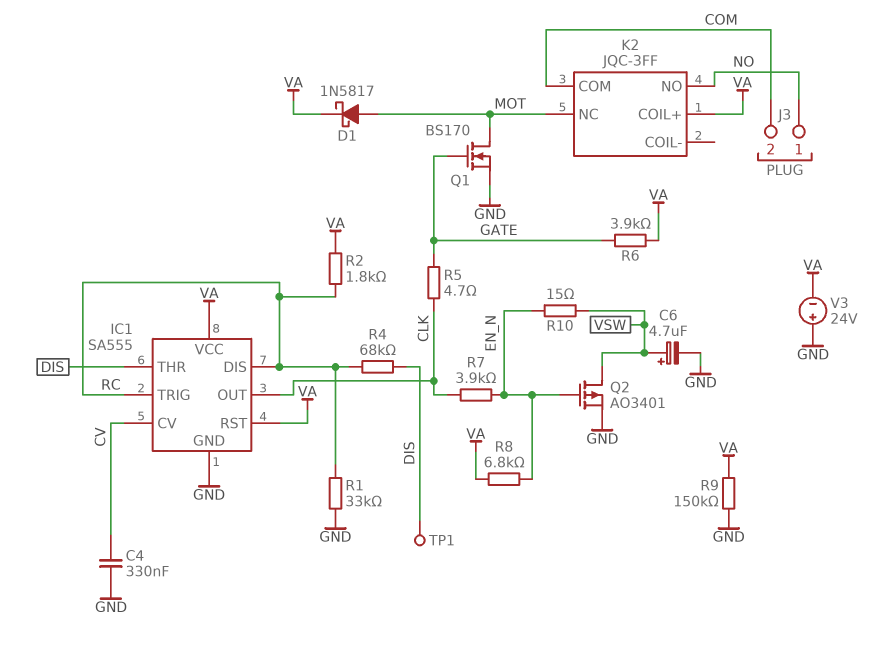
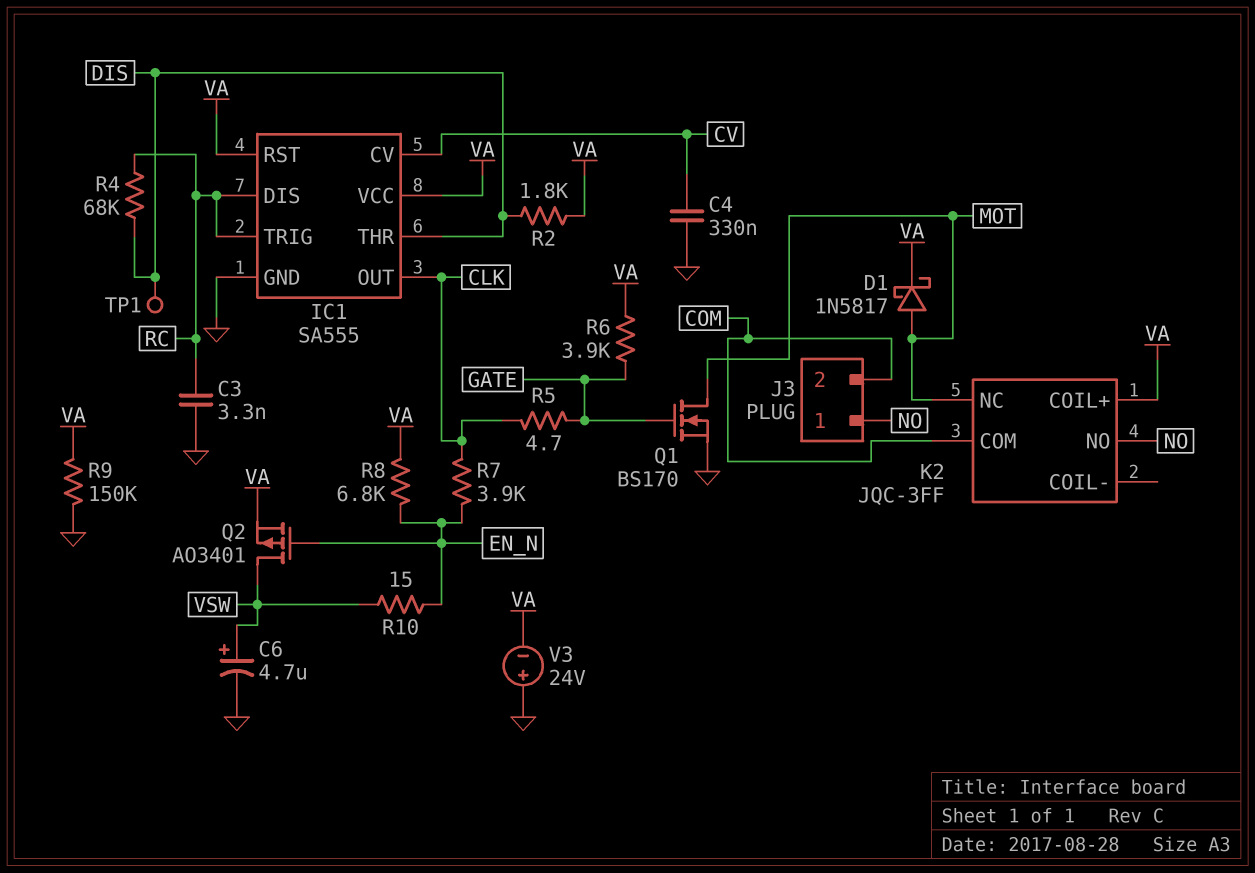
C3: none -> 3.3nF (GND, RC)
Q2: PMOS AO3401 (G EN_N, D VSW, S GND) -> PMOS AO3401 (G EN_N, D VSW, S VA)
R1: 33k (GND, RC) -> none
R2: 1.8k (RC, VA) -> 1.8k (DIS, VA)

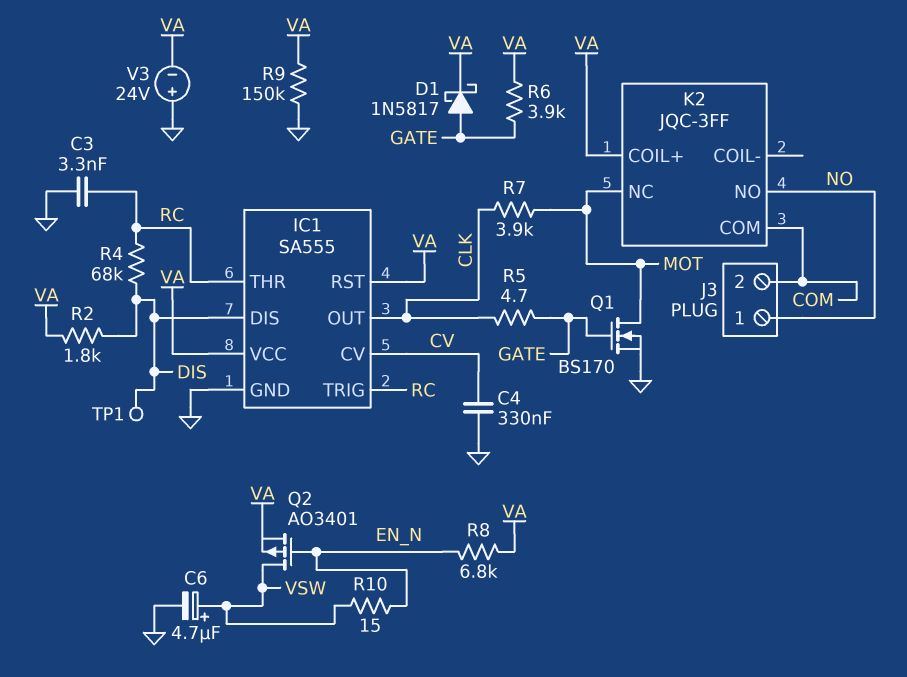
D1: schottky 1N5817 (A MOT, K VA) -> schottky 1N5817 (A GATE, K VA)
IC1 pin DIS: RC -> DIS
IC1 pin THR: DIS -> RC
R7: 3.9k (CLK, EN_N) -> 3.9k (CLK, MOT)

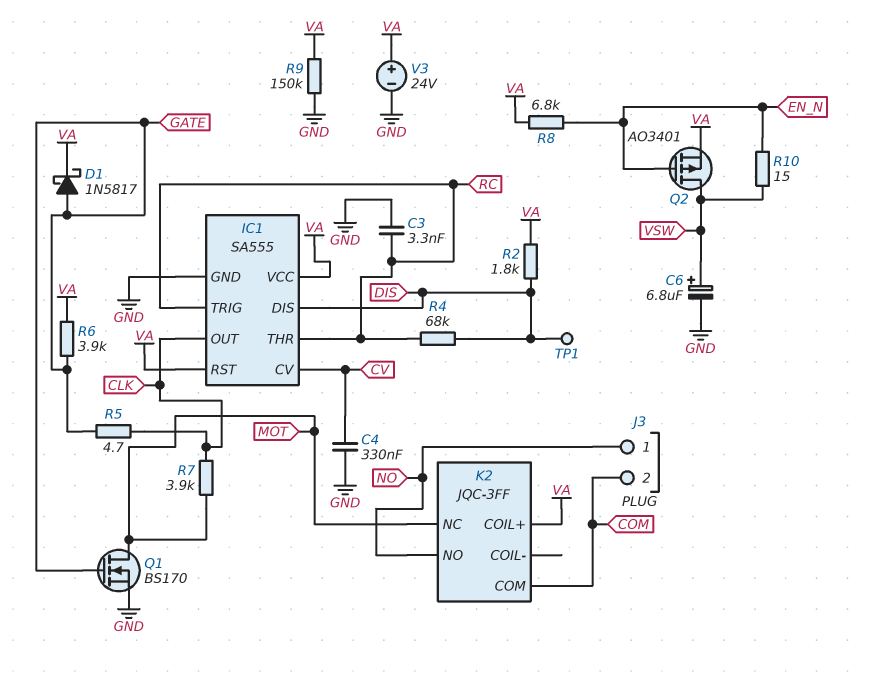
C6: 4.7uF (plus VSW, minus GND) -> 6.8uF (plus VSW, minus GND)
V3: 24V (plus GND, minus VA) -> 24V (plus VA, minus GND)

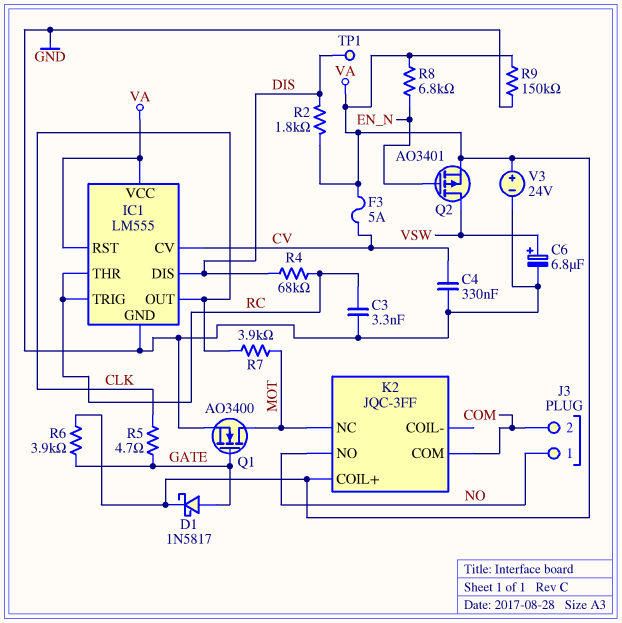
F3: none -> 5A (CV, VA)
IC1: SA555 -> LM555
Q1: NMOS BS170 (G GATE, D MOT, S GND) -> NMOS AO3400 (G GATE, D MOT, S GND)
R10: 15 (EN_N, VSW) -> none

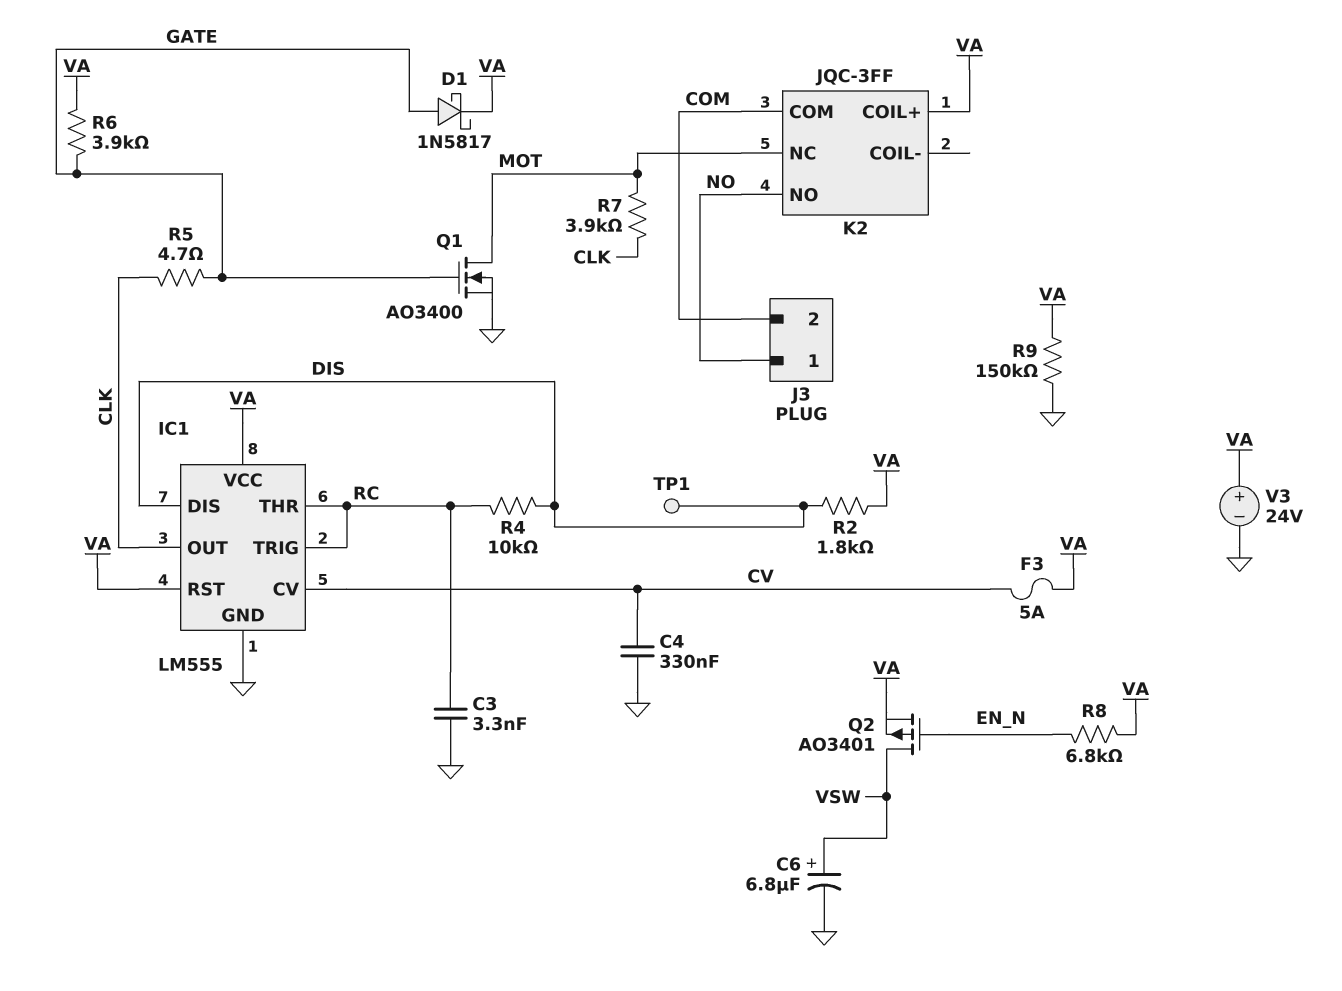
R4: 68k (DIS, RC) -> 10k (DIS, RC)

